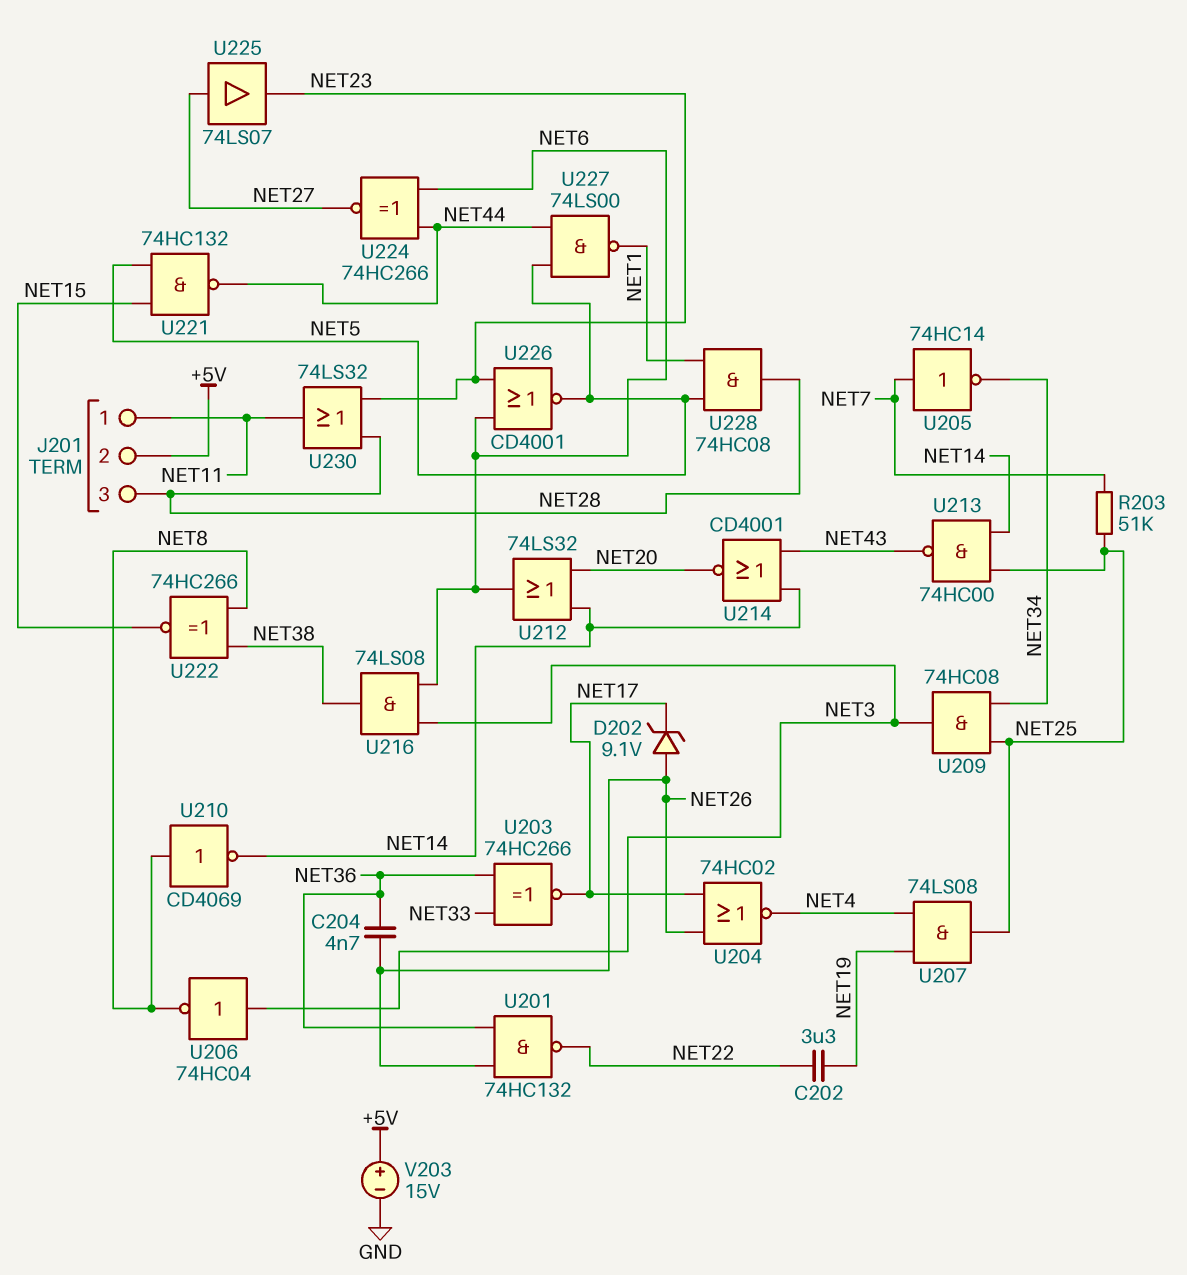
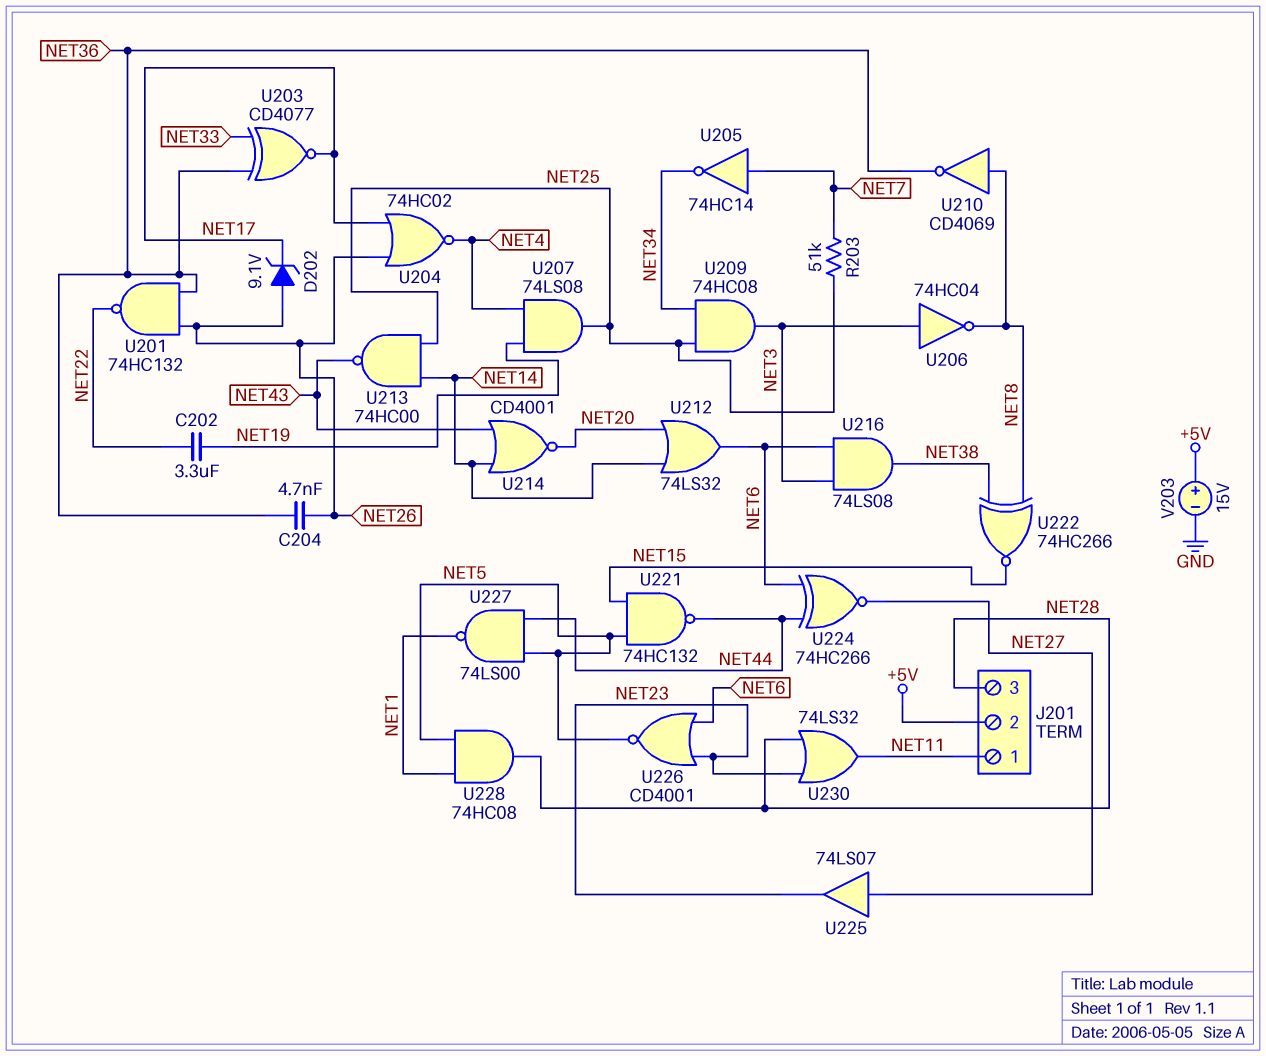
U203: XNOR 74HC266 (in NET33, in NET36, out NET17) -> XNOR CD4077 (in NET33, in NET36, out NET17)
U210: NOT CD4069 (in NET8, out NET14) -> NOT CD4069 (in NET8, out NET36)

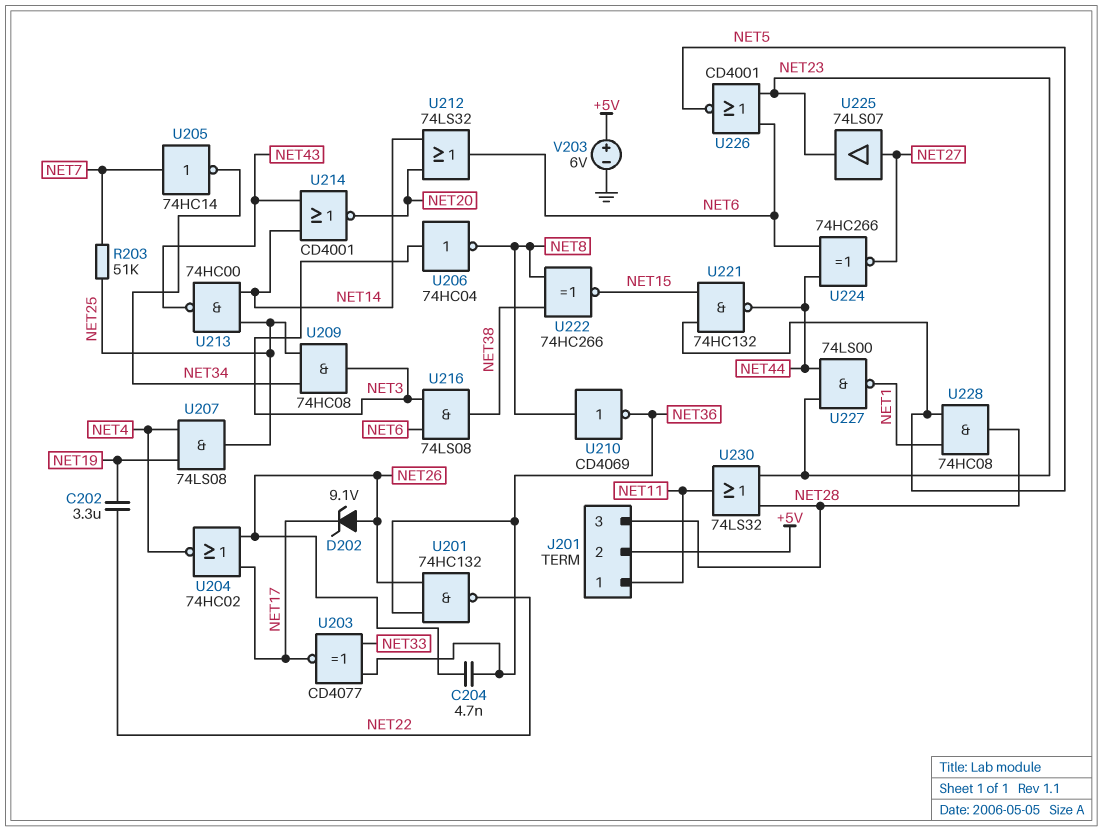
U227: NAND 74LS00 (in NET5, in NET44, out NET1) -> NAND 74LS00 (in NET23, in NET44, out NET1)
V203: 15V (plus +5V, minus GND) -> 6V (plus +5V, minus GND)

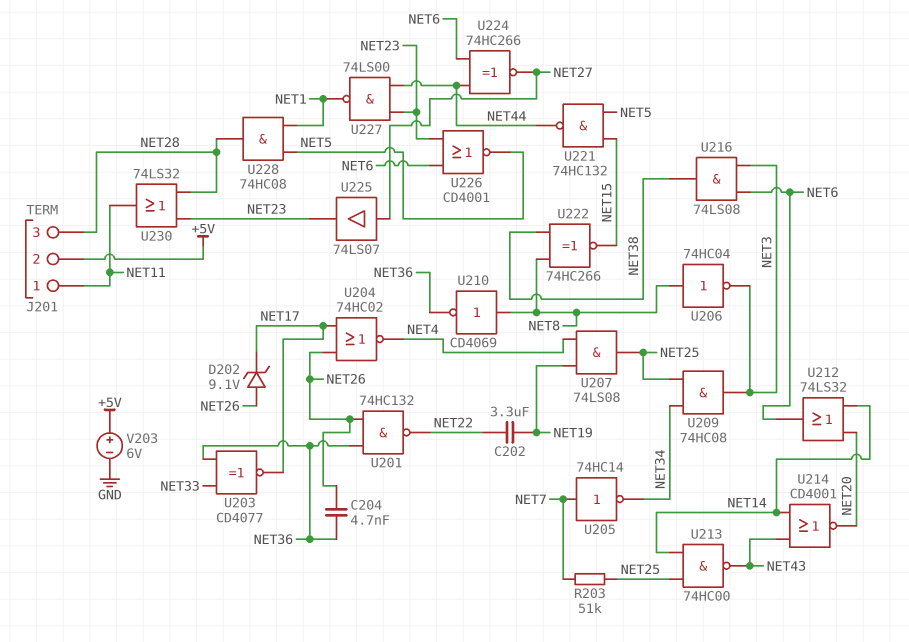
U206: NOT 74HC04 (in NET3, out NET8) -> NOT 74HC04 (in NET8, out NET3)

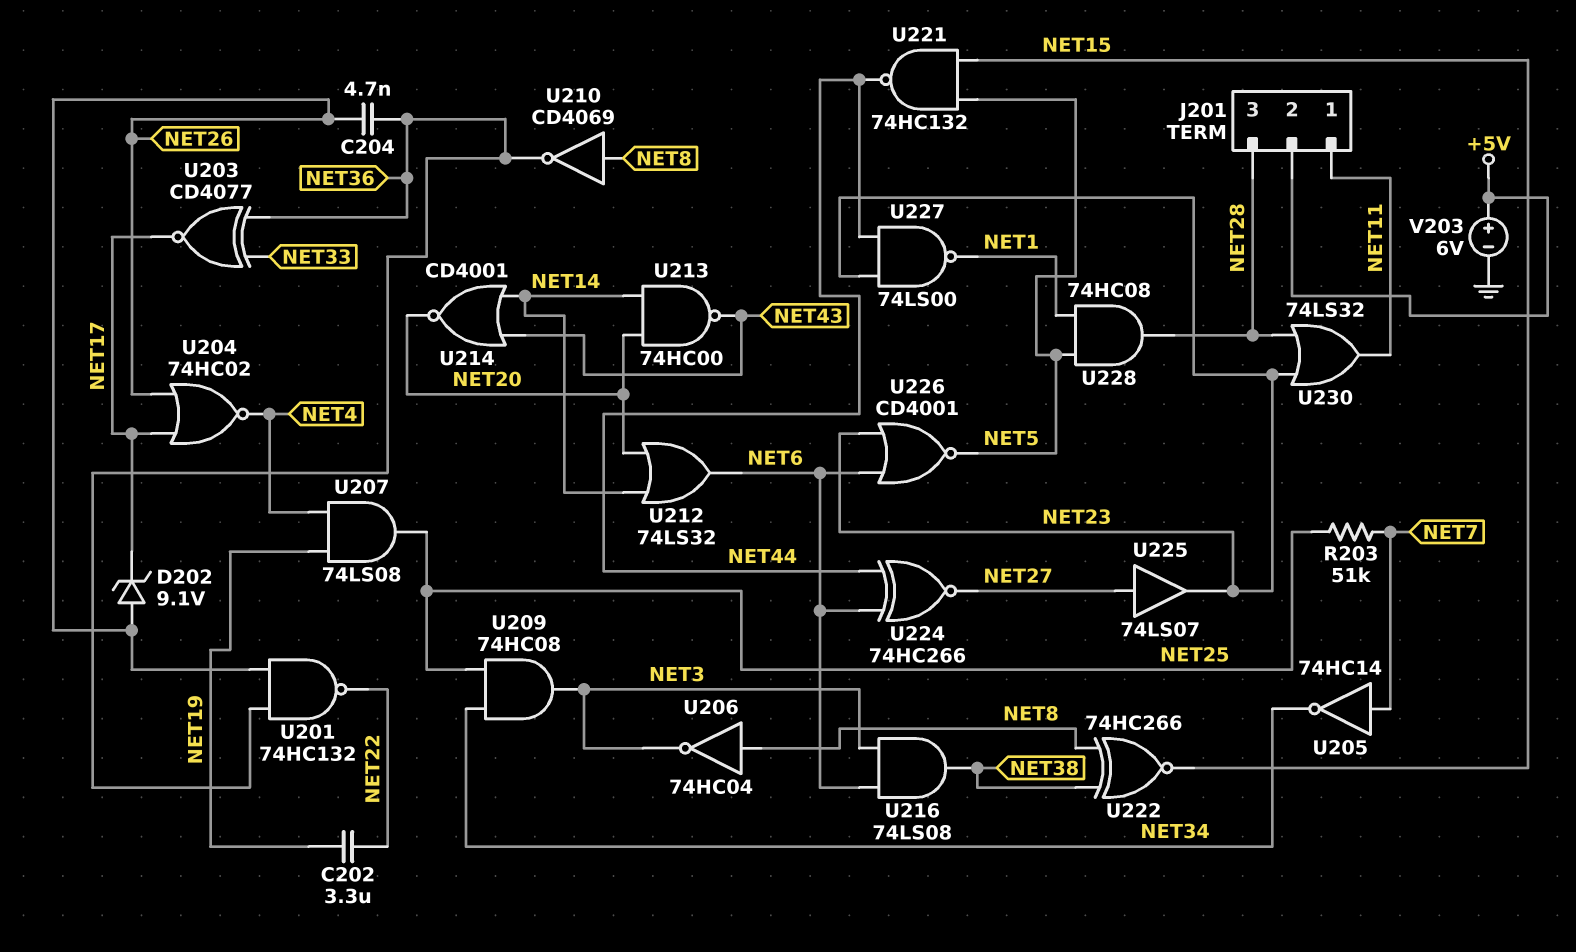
U213: NAND 74HC00 (in NET14, in NET25, out NET43) -> NAND 74HC00 (in NET14, in NET20, out NET43)

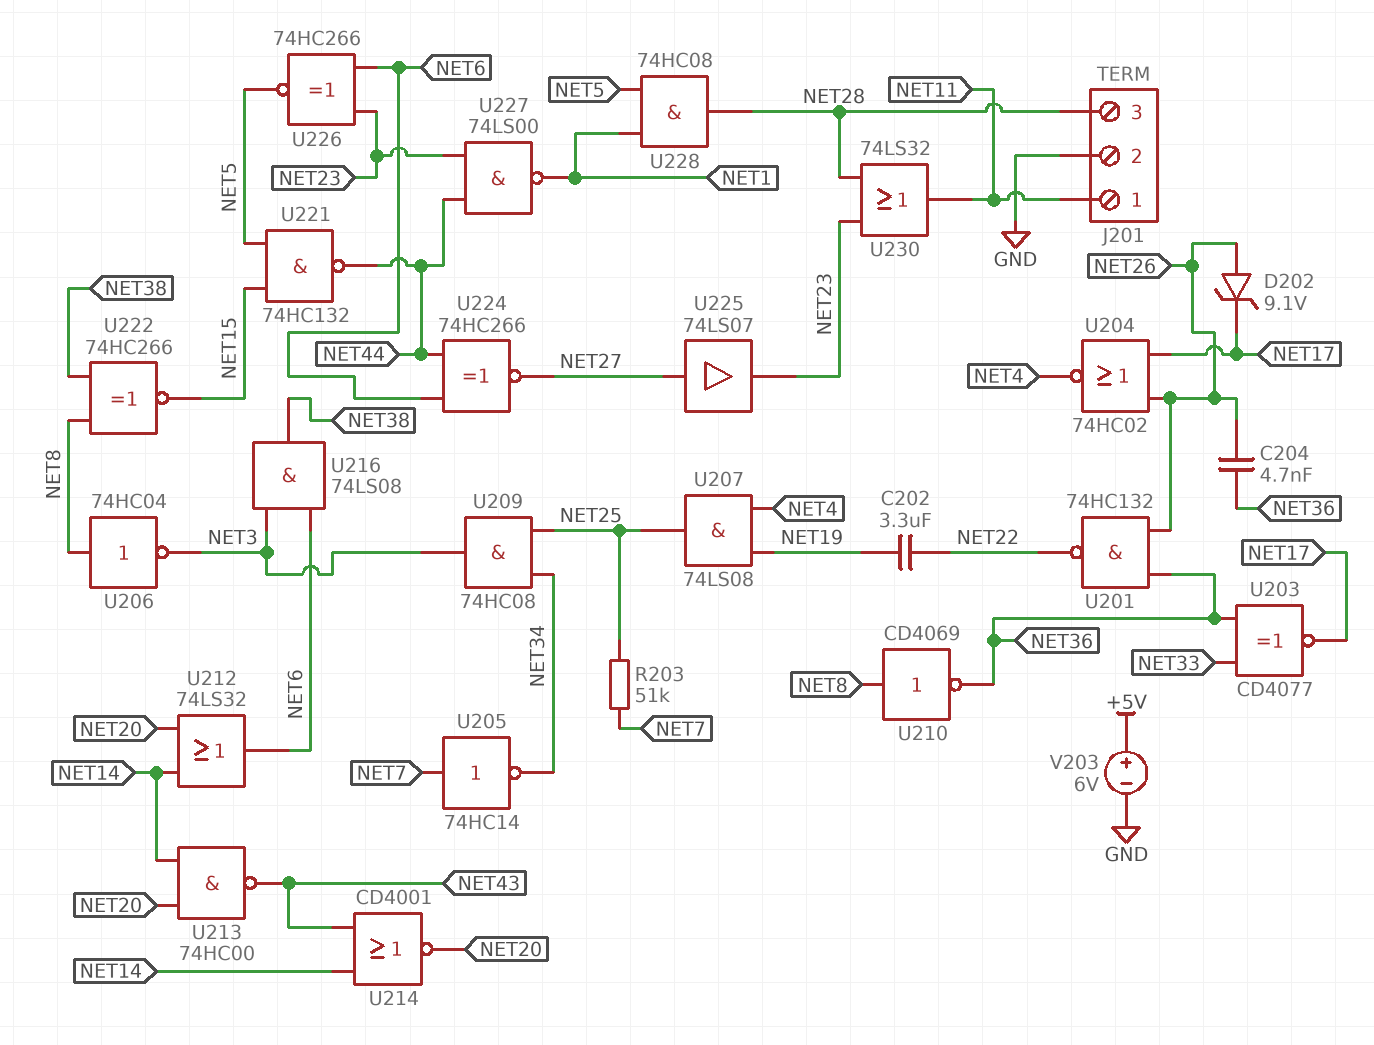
J201 pin 2: +5V -> GND
U226: NOR CD4001 (in NET6, in NET23, out NET5) -> XNOR 74HC266 (in NET6, in NET23, out NET5)

